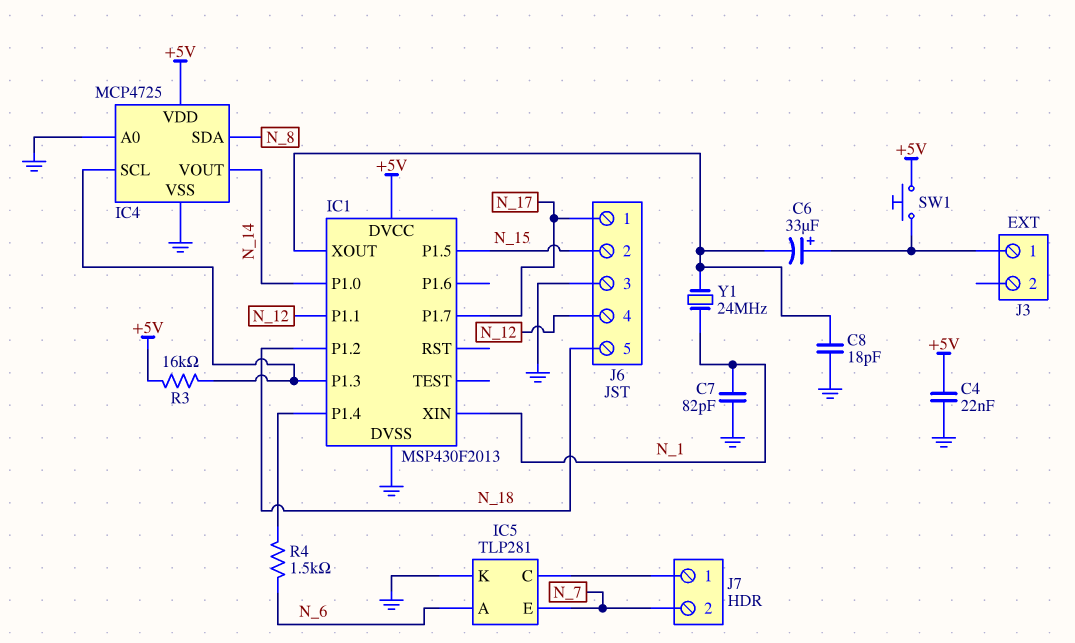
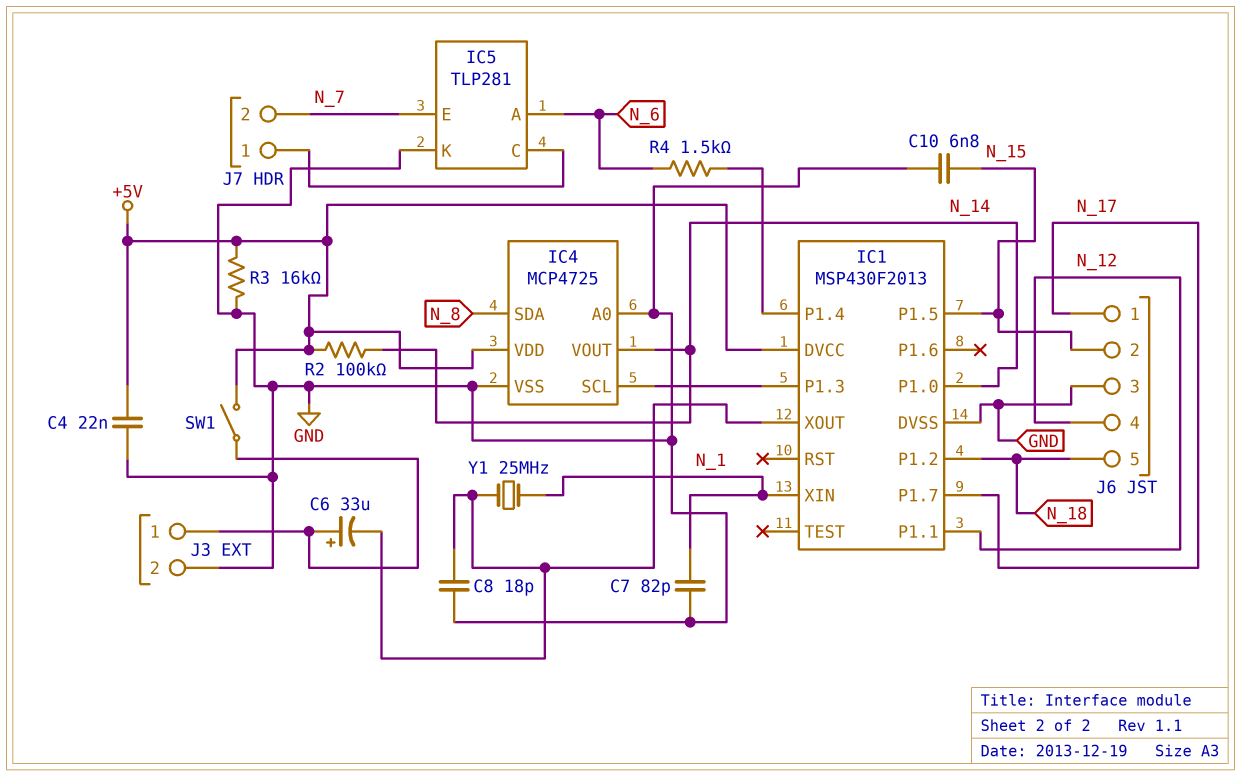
C10: none -> 6.8nF (GND, N_15)
J3 pin 2: none -> GND
R2: none -> 100k (+5V, N_14)
R3: 16k (+5V, IC1/P1.3) -> 16k (+5V, GND)
SW1: button (+5V, J3/1) -> switch (+5V, J3/1)
Y1: 24MHz (IC1/XOUT, N_1) -> 25MHz (IC1/XOUT, N_1)

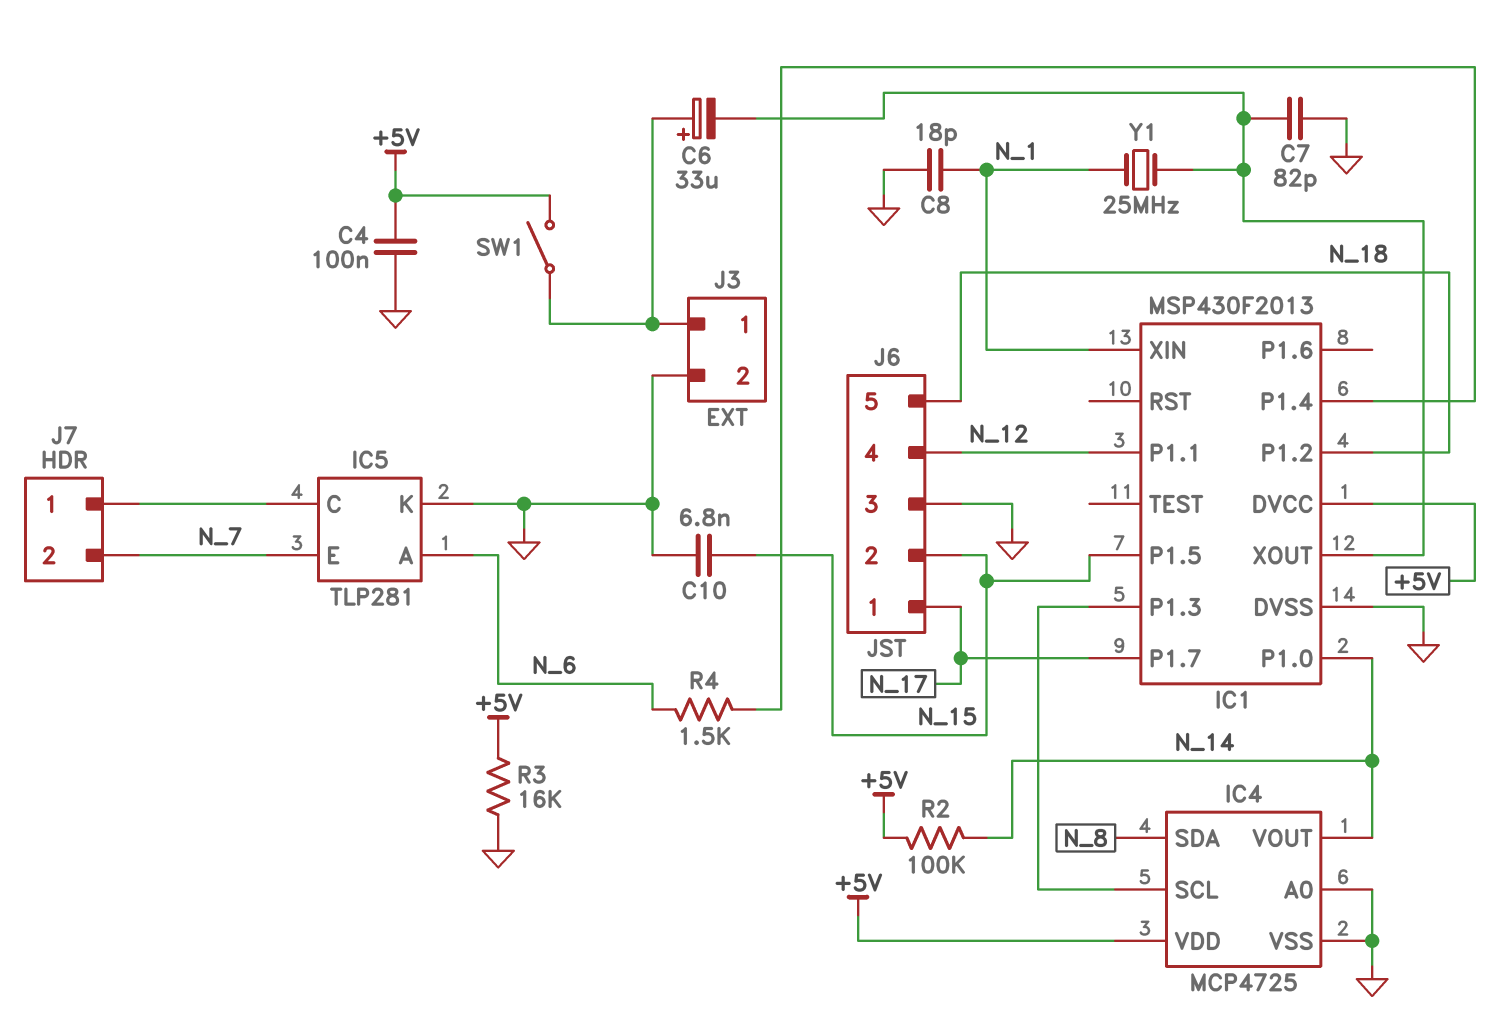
C4: 22nF (+5V, GND) -> 100nF (+5V, GND)
C7: 82pF (GND, N_1) -> 82pF (GND, IC1/XOUT)
C8: 18pF (GND, IC1/XOUT) -> 18pF (GND, N_1)

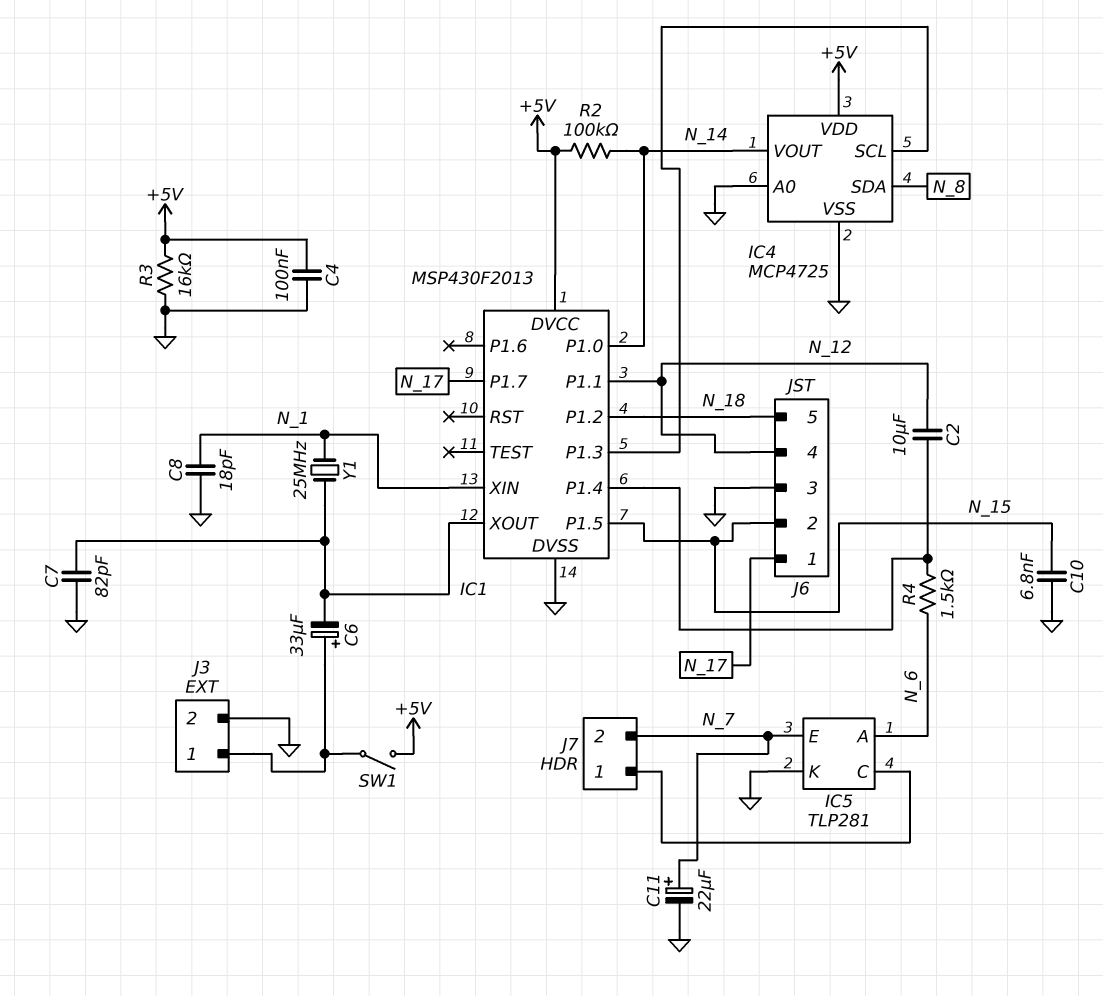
C2: none -> 10uF (IC1/P1.4, N_12)
C11: none -> 22uF (plus N_7, minus GND)

